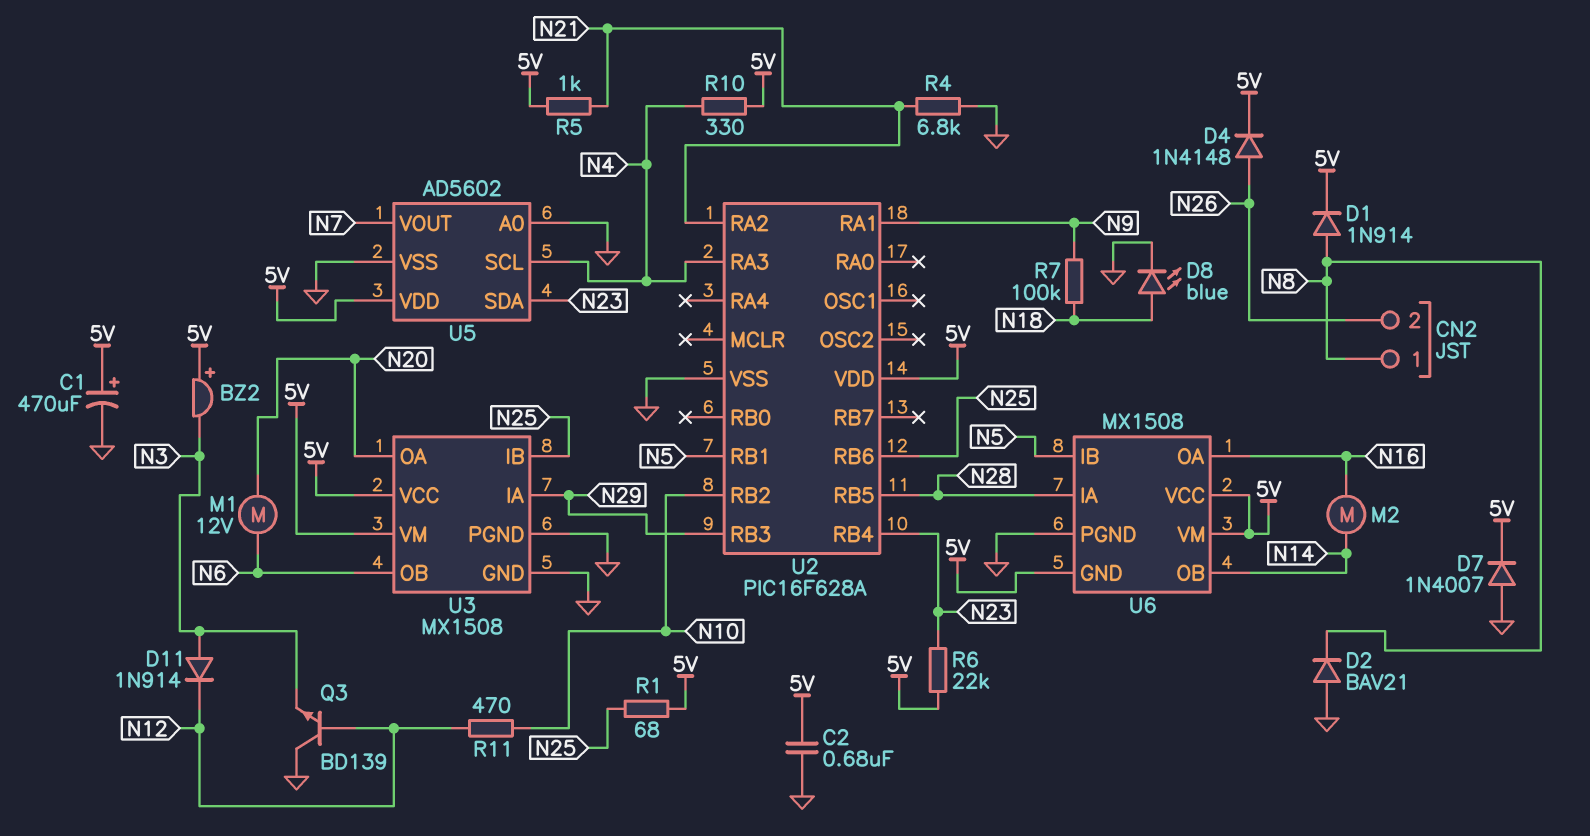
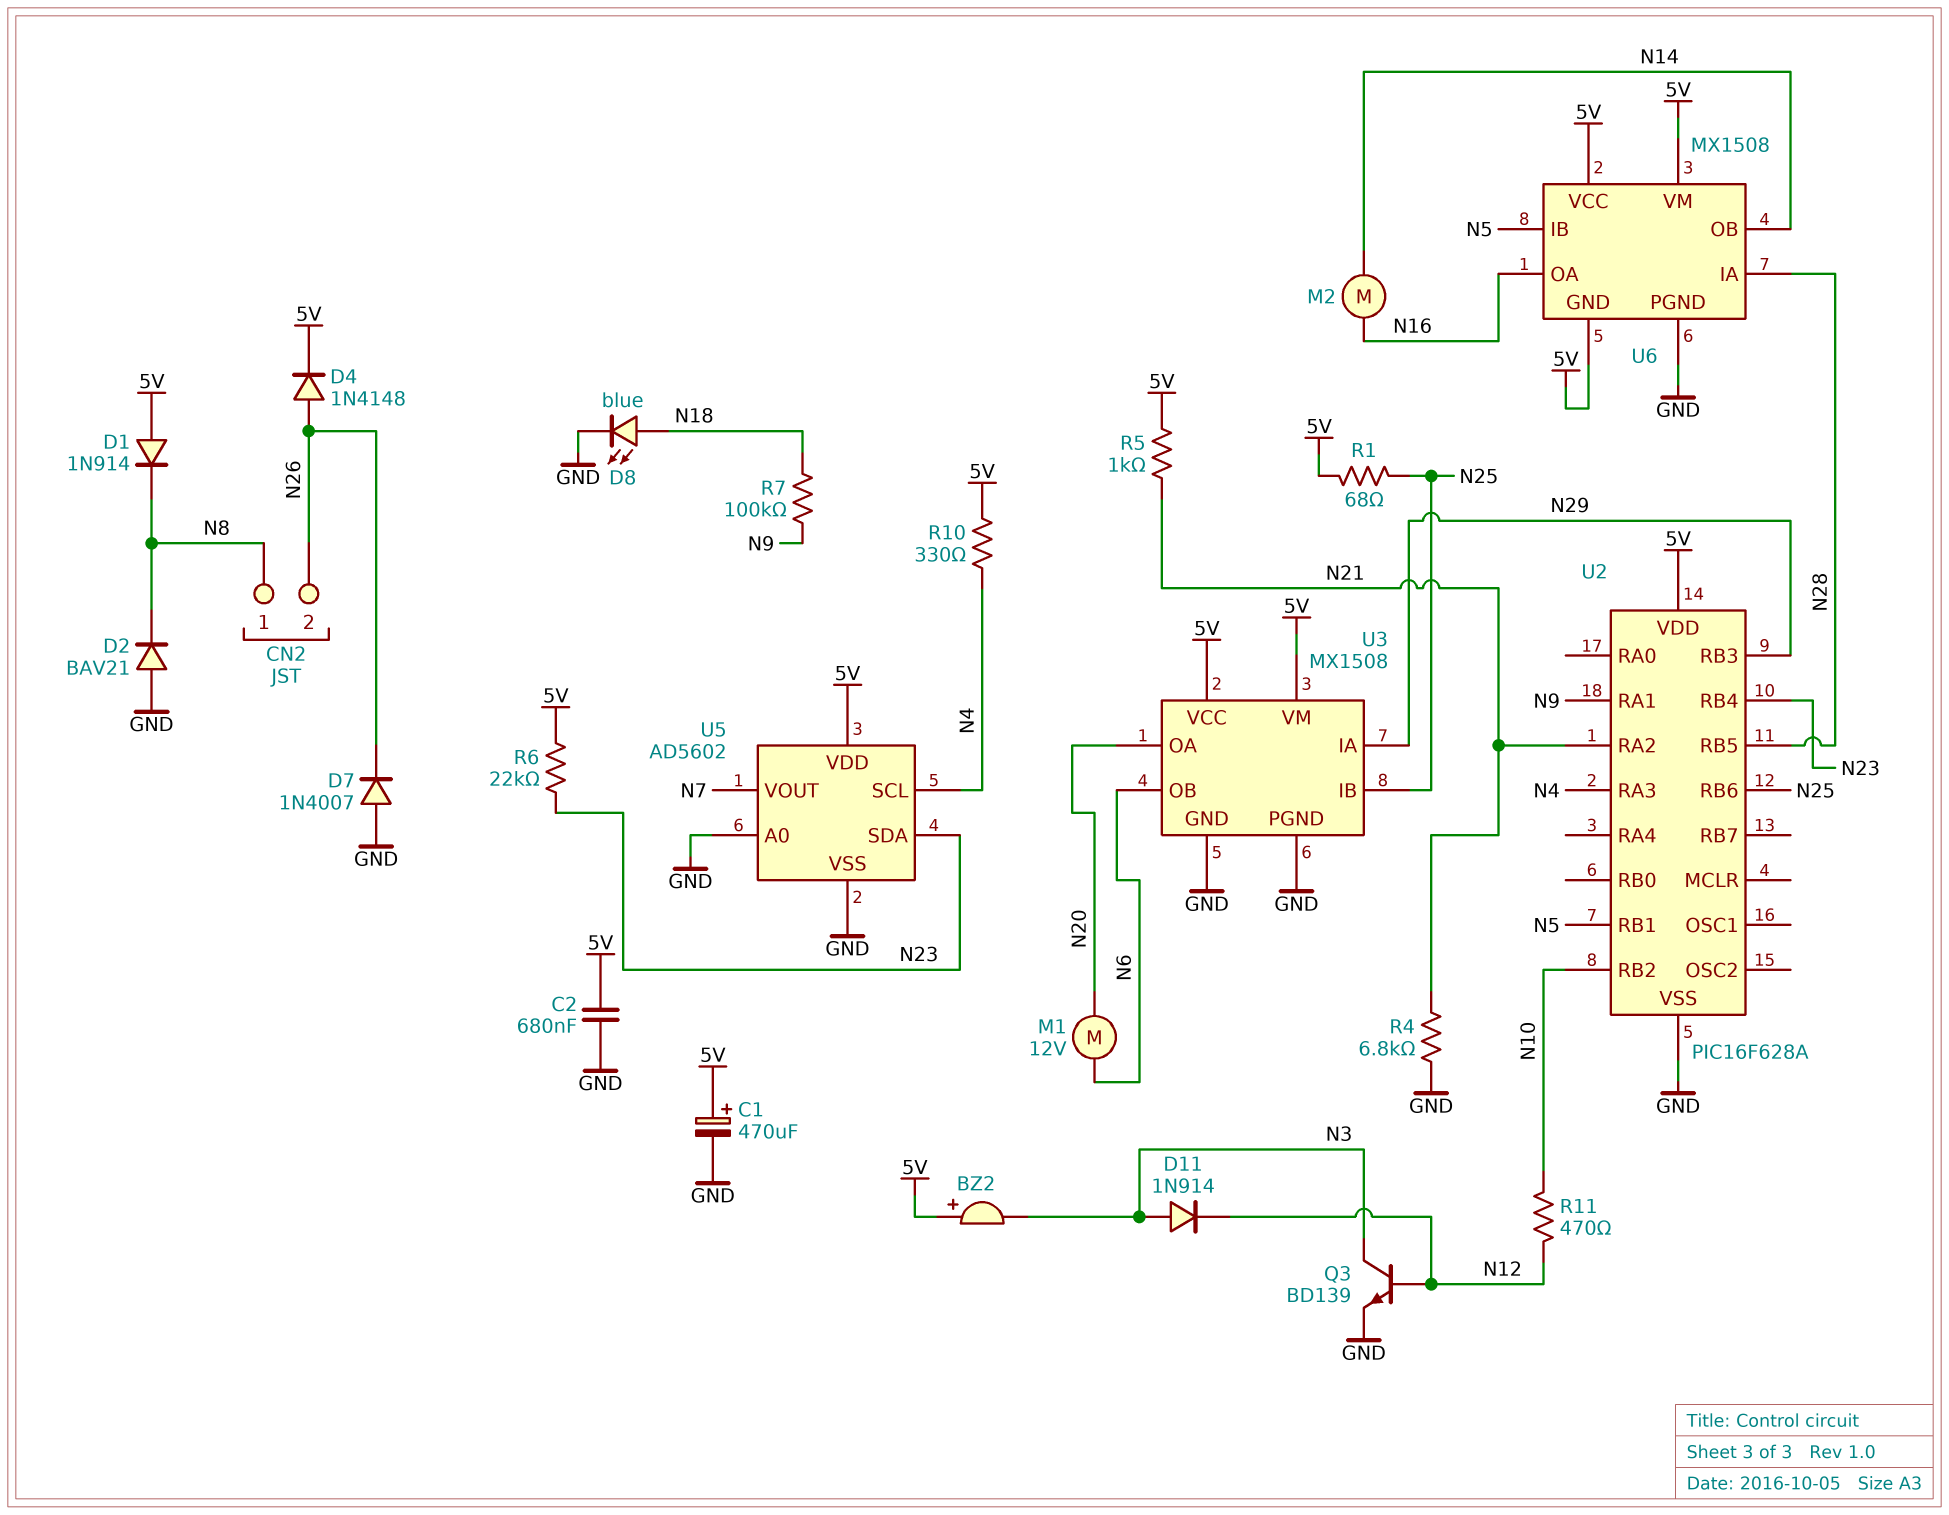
D1: diode 1N914 (A N8, K 5V) -> diode 1N914 (A 5V, K N8)
D7: diode 1N4007 (A GND, K 5V) -> diode 1N4007 (A GND, K N26)
Q3: NPN BD139 (B N12, C GND, E N3) -> NPN BD139 (B N12, C N3, E GND)

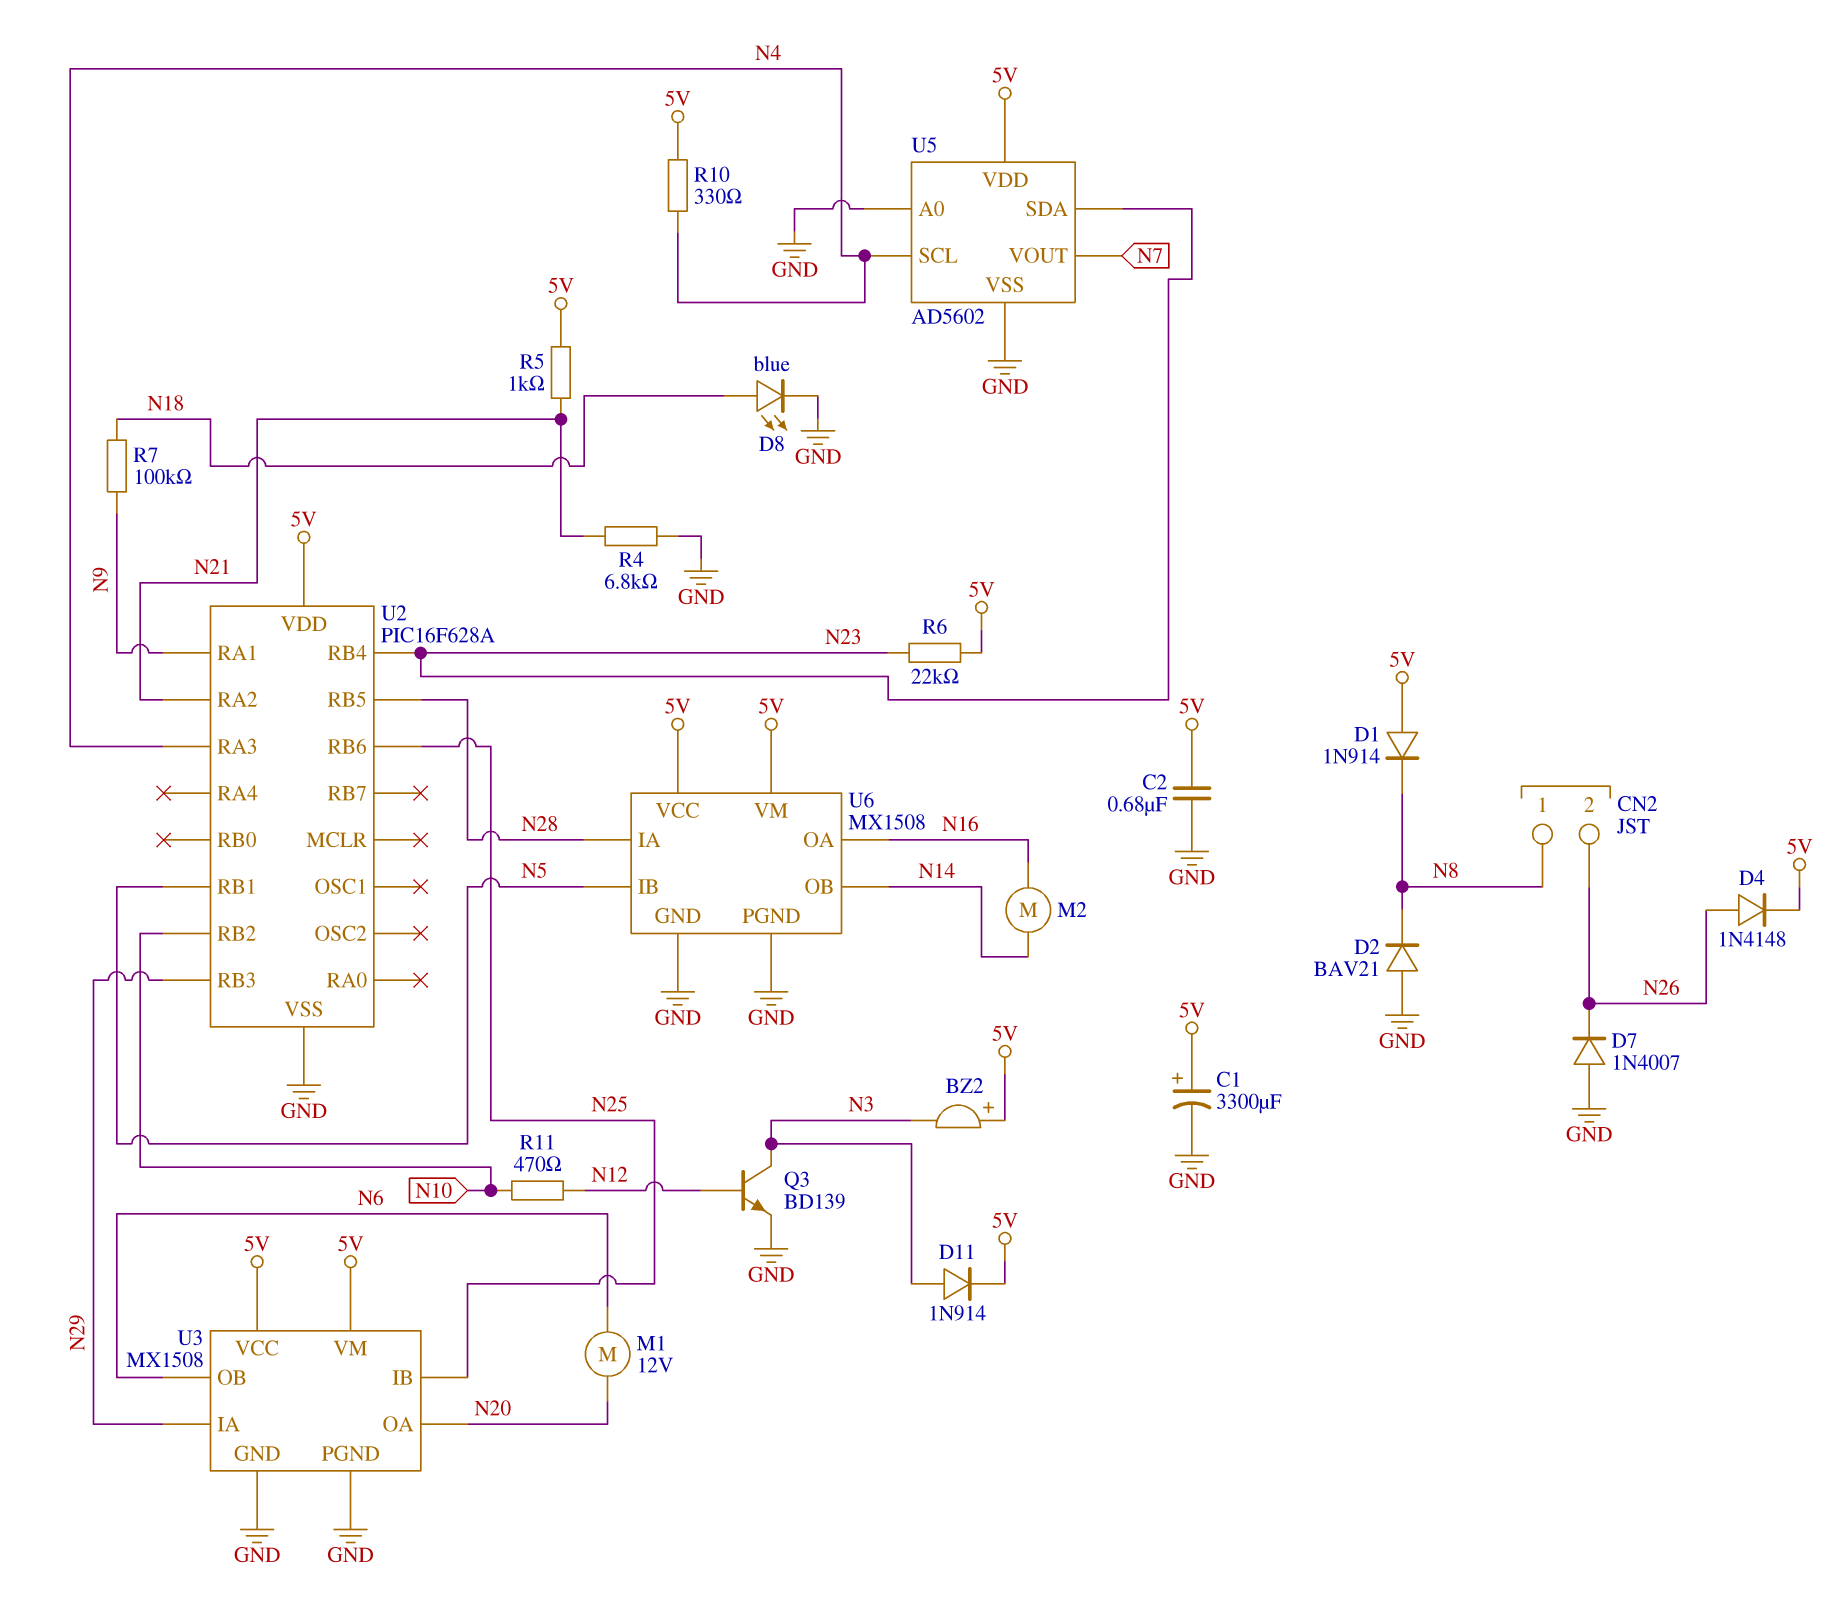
C1: 470uF (plus 5V, minus GND) -> 3300uF (plus 5V, minus GND)
D11: diode 1N914 (A N3, K N12) -> diode 1N914 (A N3, K 5V)
R1: 68 (5V, N25) -> none
U6 pin GND: 5V -> GND

